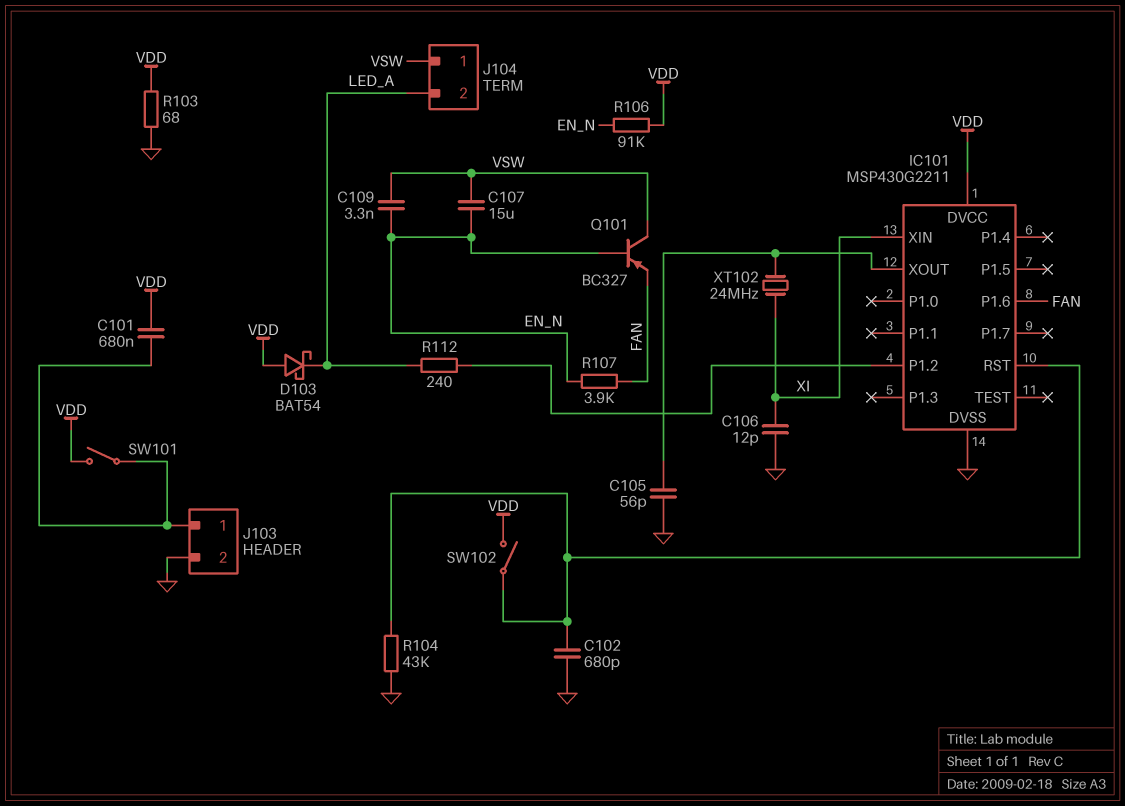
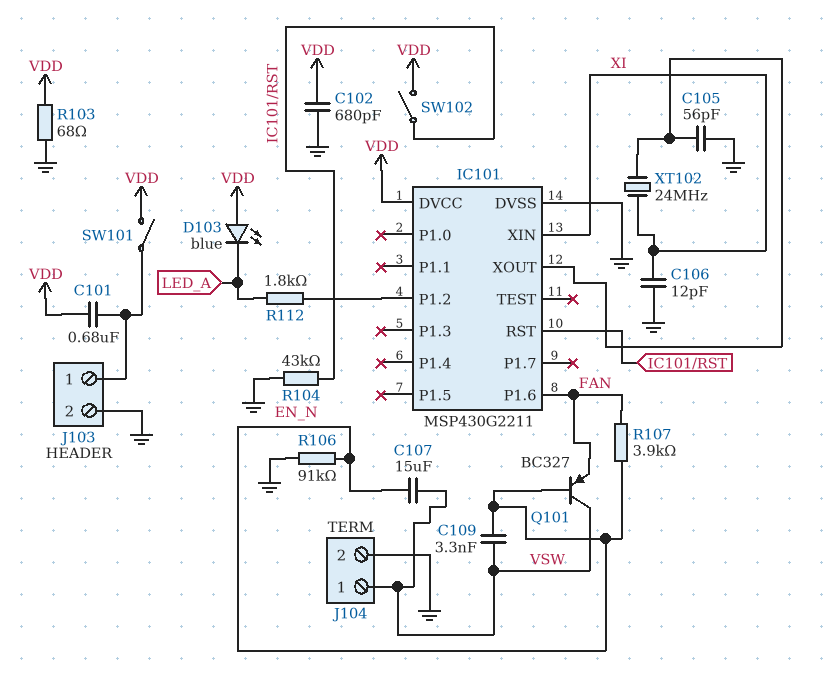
C102: 680pF (GND, IC101/RST) -> 680pF (GND, VDD)
D103: schottky BAT54 (A VDD, K LED_A) -> LED blue (A VDD, K LED_A)
J104 pin 2: LED_A -> GND
R106: 91k (EN_N, VDD) -> 91k (EN_N, GND)
R112: 240 (IC101/P1.2, LED_A) -> 1.8k (IC101/P1.2, LED_A)

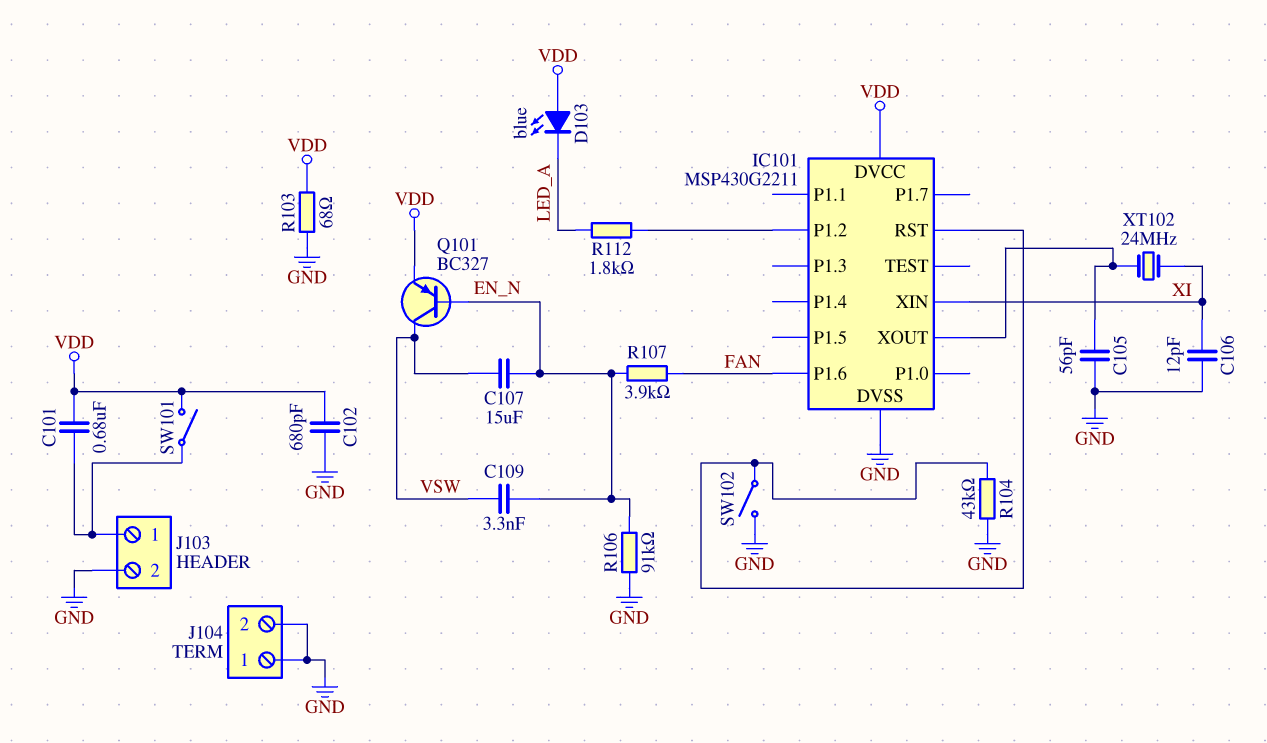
J104 pin 1: VSW -> GND
Q101: PNP BC327 (B EN_N, C VSW, E FAN) -> PNP BC327 (B EN_N, C VSW, E VDD)
SW102: switch (IC101/RST, VDD) -> switch (GND, IC101/RST)

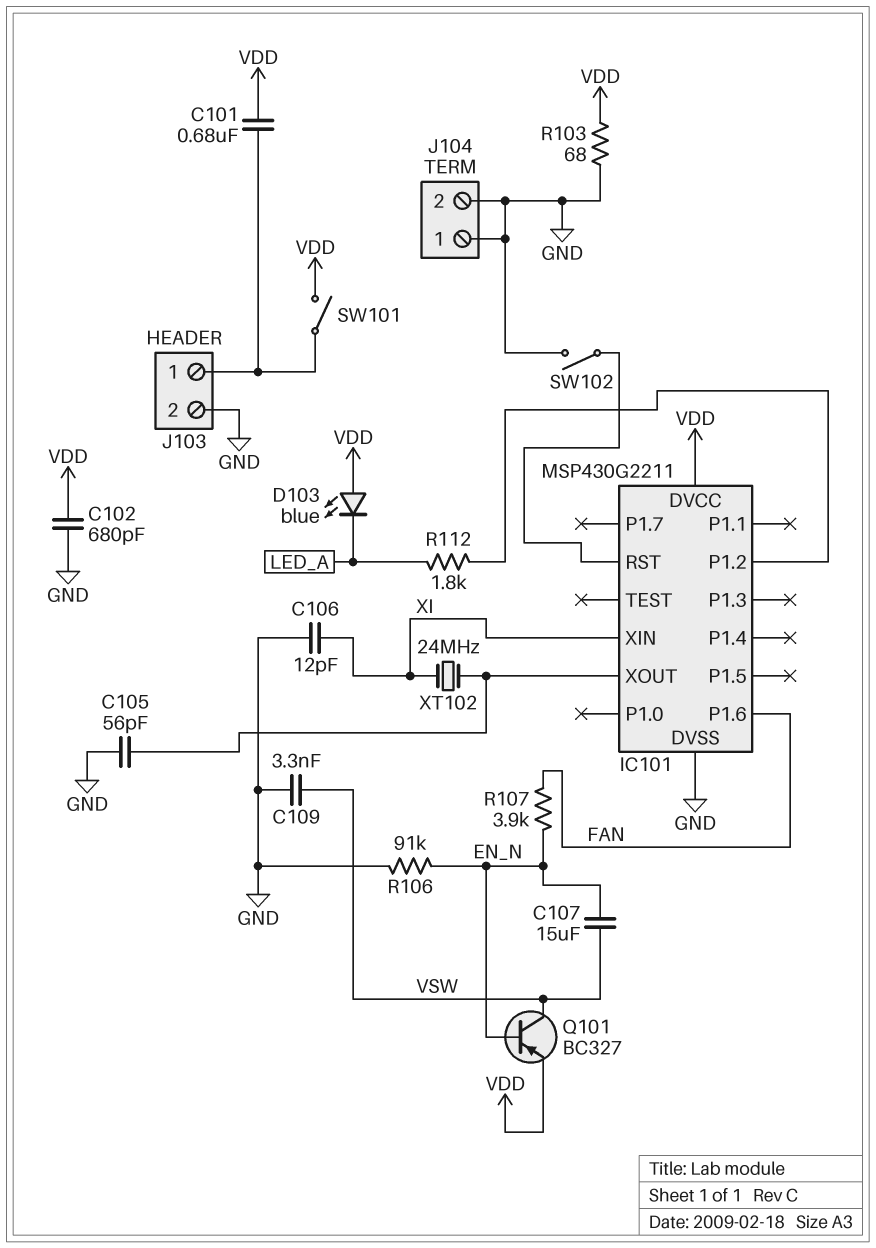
C109: 3.3nF (EN_N, VSW) -> 3.3nF (GND, VSW)
R104: 43k (GND, IC101/RST) -> none

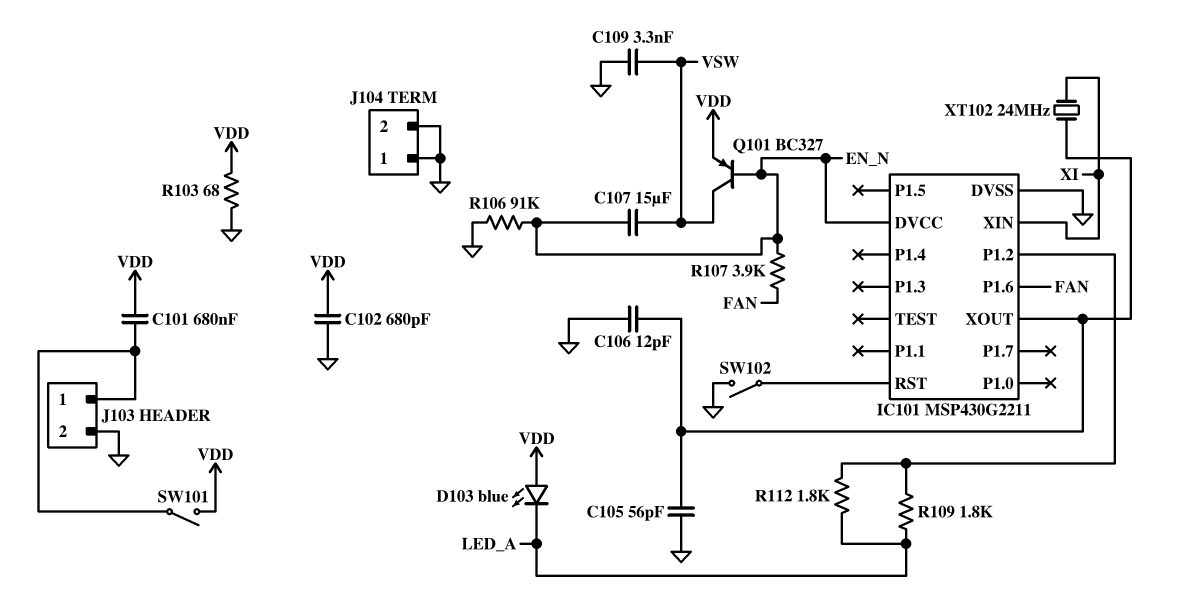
C106: 12pF (GND, XI) -> 12pF (GND, IC101/XOUT)
IC101 pin DVCC: VDD -> EN_N
R109: none -> 1.8k (IC101/P1.2, LED_A)

